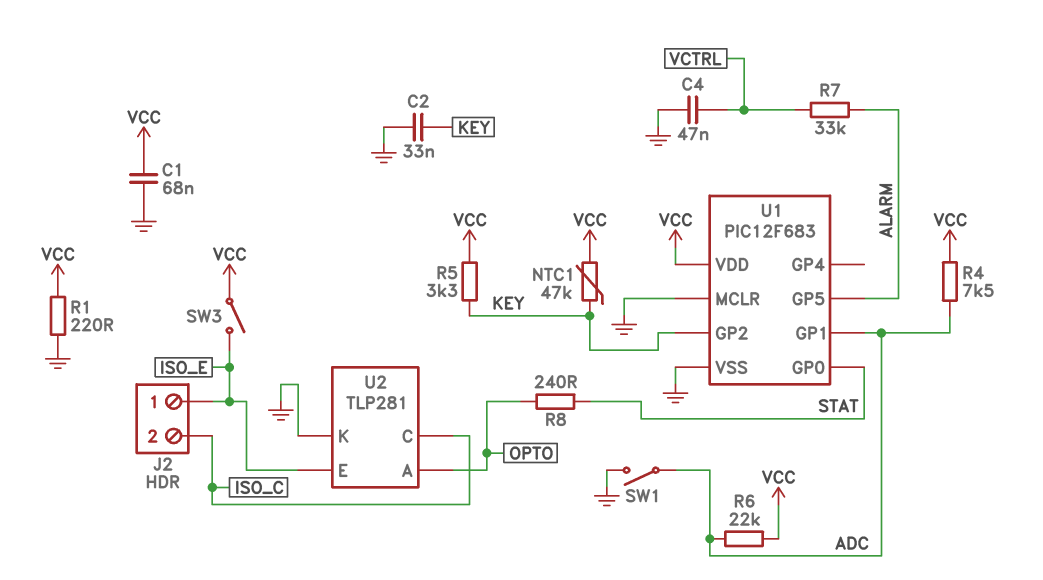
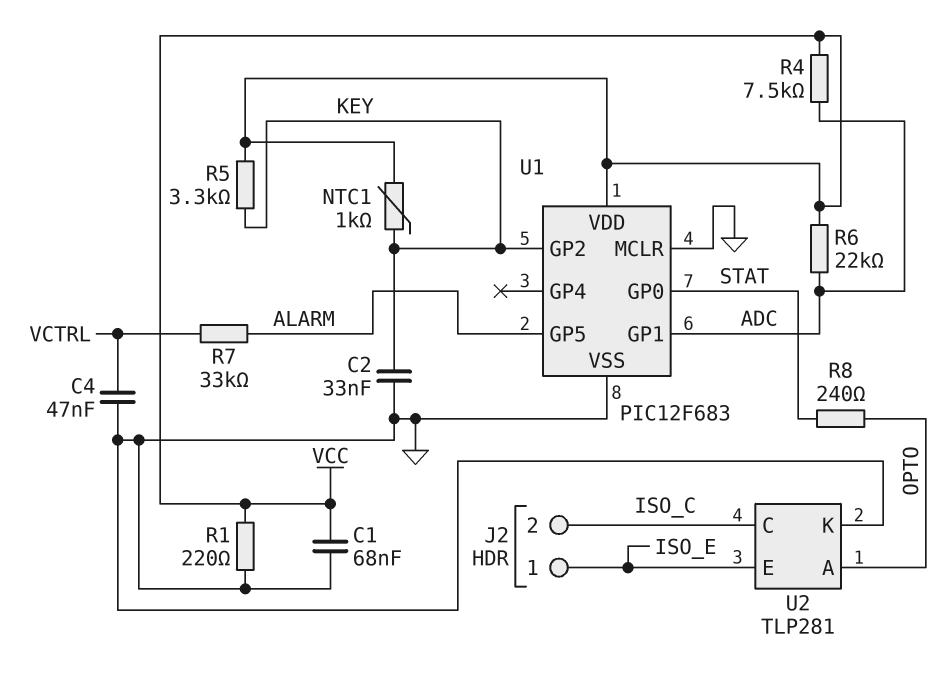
NTC1: 47k (KEY, VCC) -> 1k (KEY, VCC)
SW1: switch (ADC, GND) -> none
SW3: switch (ISO_E, VCC) -> none

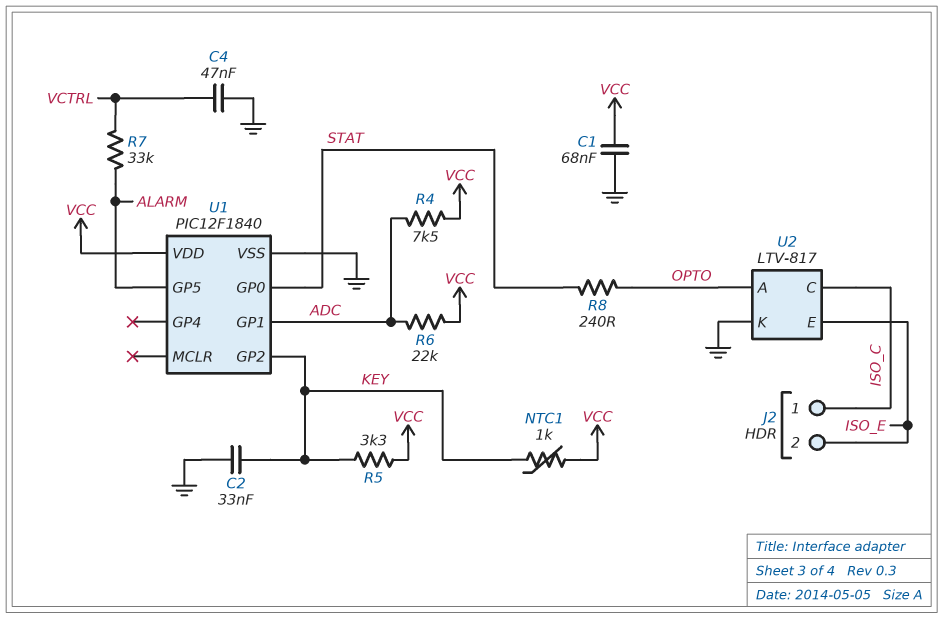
J2 pin 1: ISO_E -> ISO_C
J2 pin 2: ISO_C -> ISO_E
R1: 220 (GND, VCC) -> none
U1: PIC12F683 -> PIC12F1840
U1 pin MCLR: GND -> none
U2: TLP281 -> LTV-817

